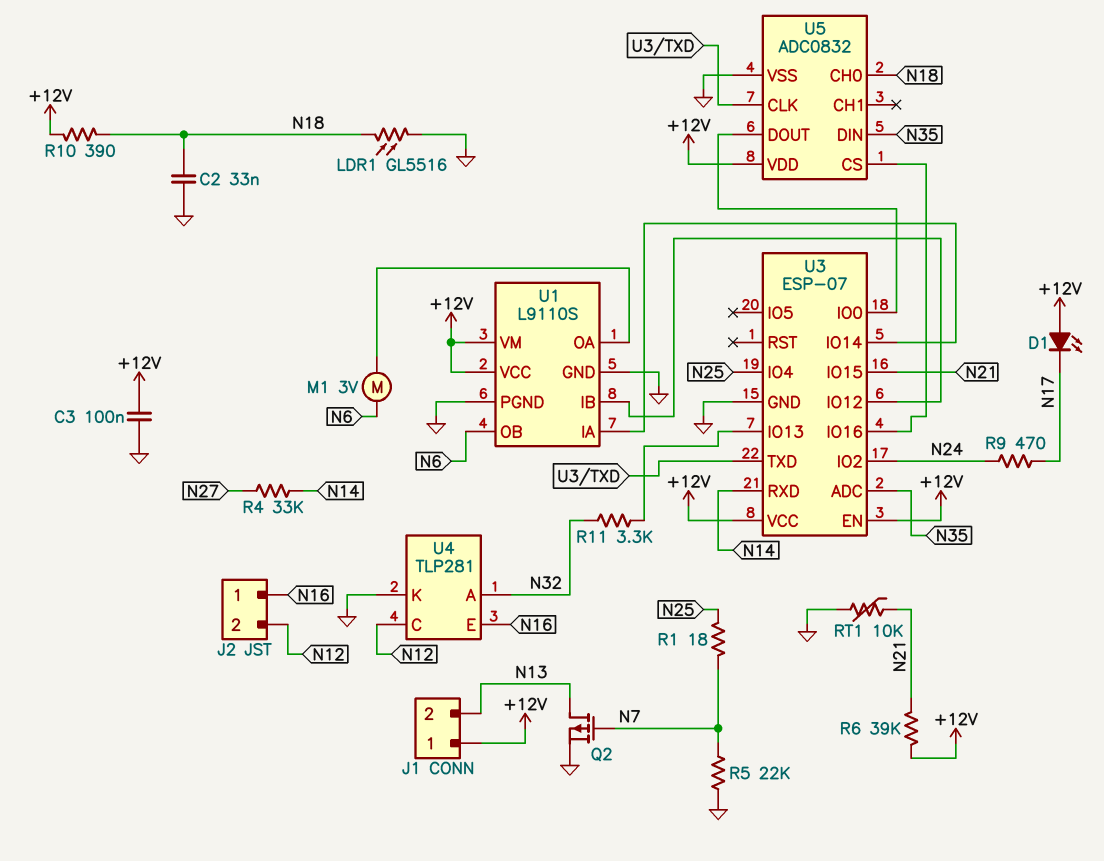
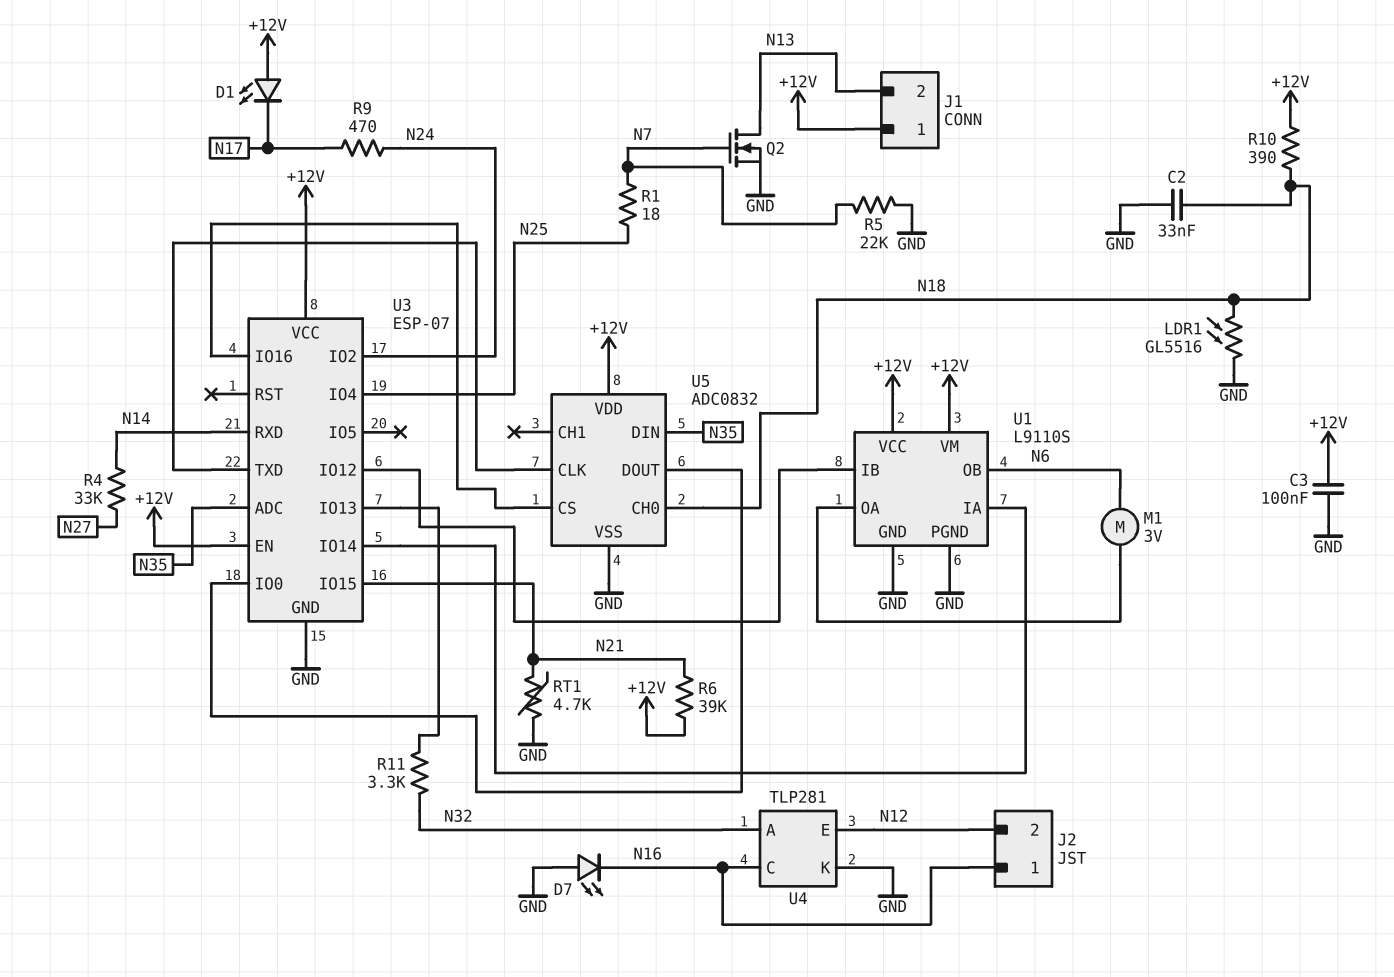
D7: none -> LED (A GND, K N16)
Q2: PMOS (G N7, D N13, S GND) -> NMOS (G N7, D N13, S GND)
RT1: 10k (GND, N21) -> 4.7k (GND, N21)
U4 pin C: N12 -> N16
U4 pin E: N16 -> N12

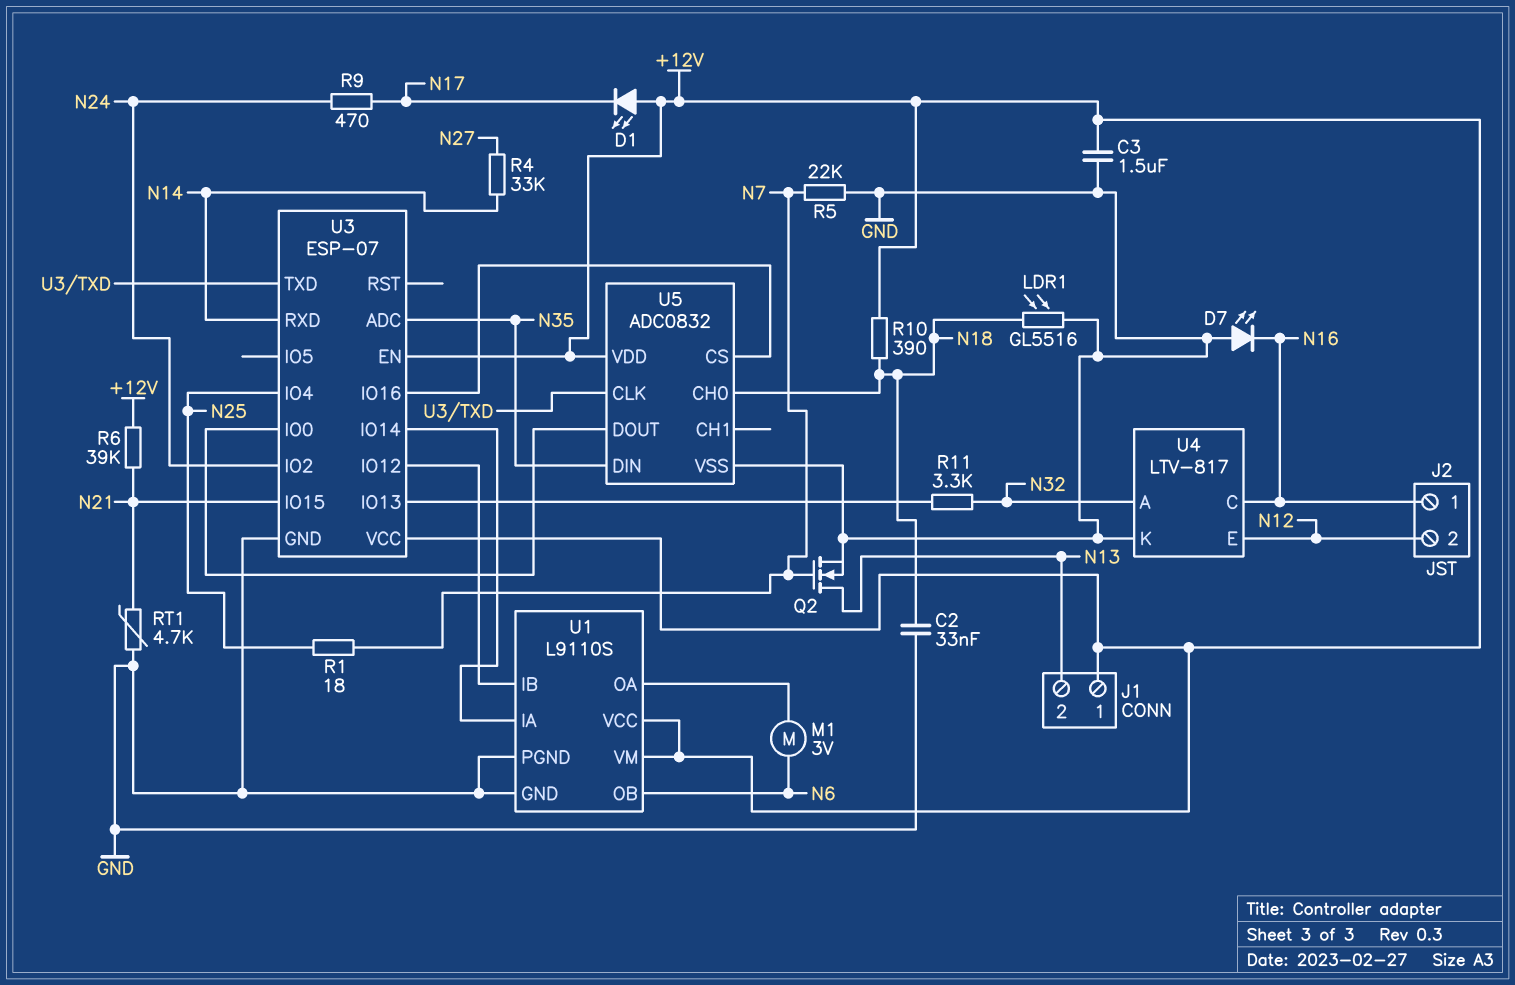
C3: 100nF (+12V, GND) -> 1.5uF (+12V, GND)
U4: TLP281 -> LTV-817

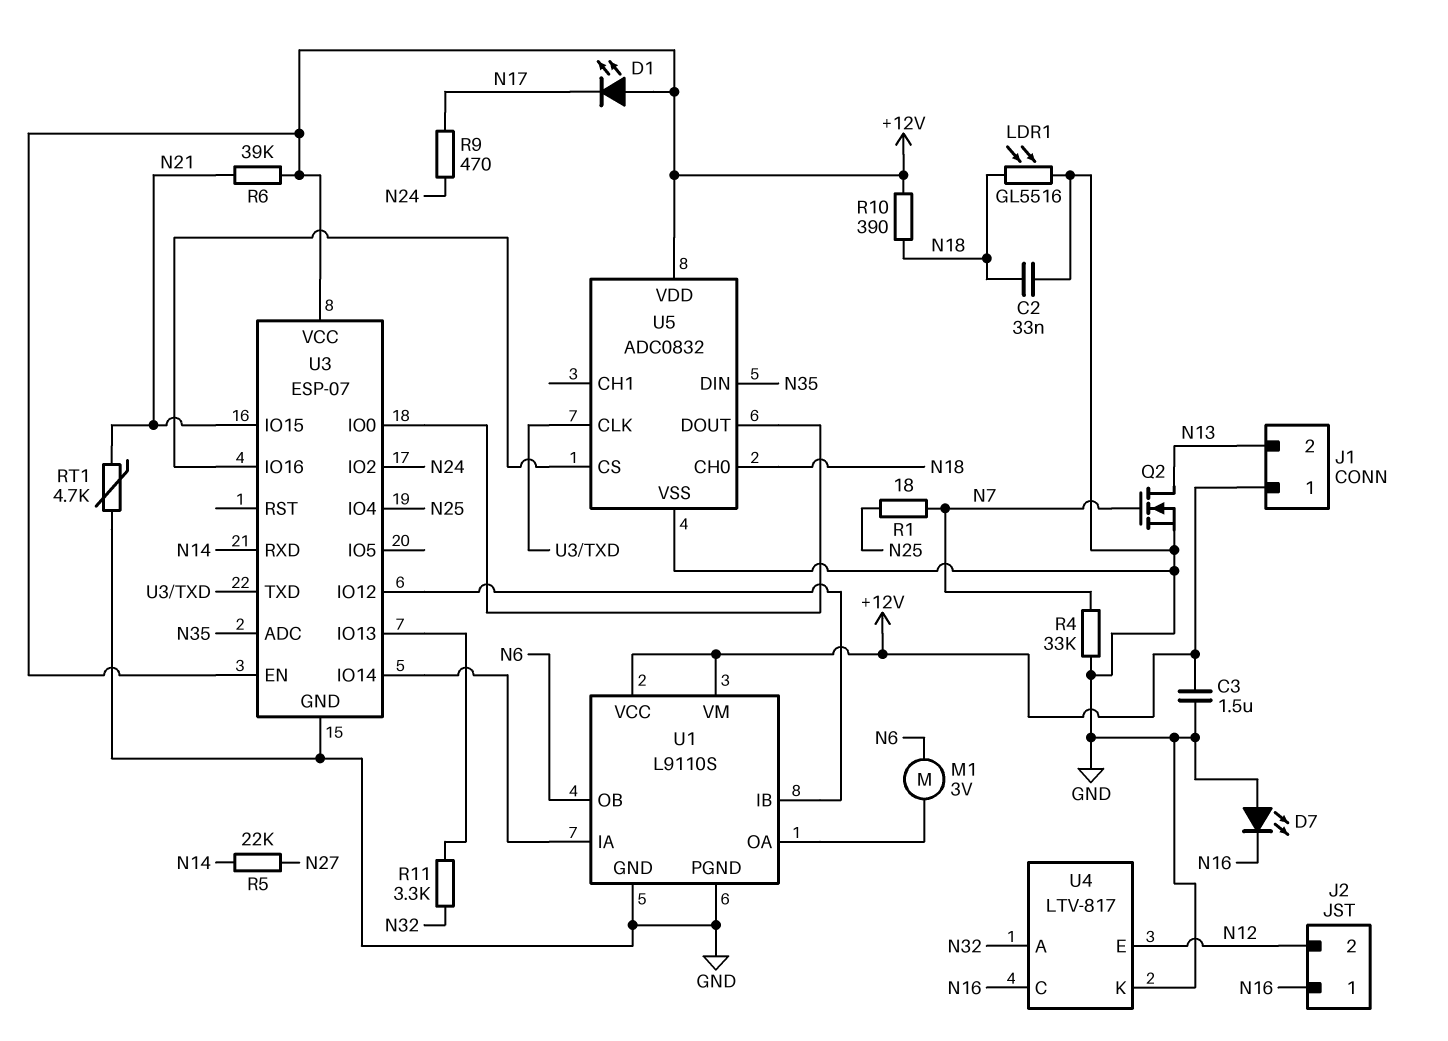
R4: 33k (N14, N27) -> 33k (GND, N7)
R5: 22k (GND, N7) -> 22k (N14, N27)

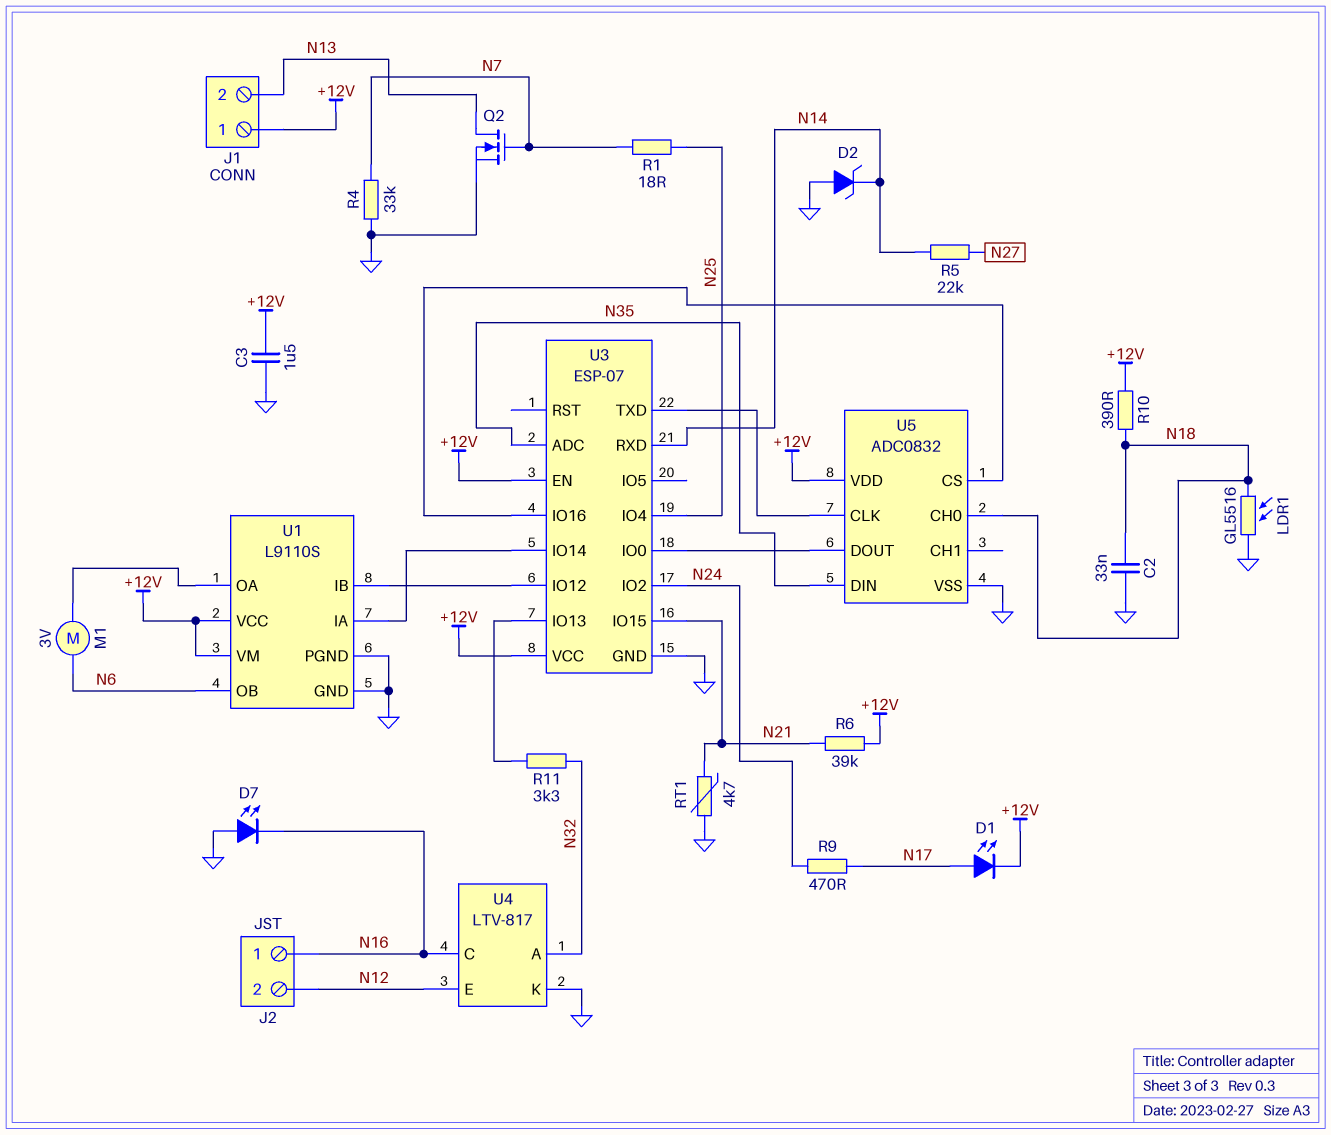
D1: LED (A +12V, K N17) -> LED (A N17, K +12V)
D2: none -> zener (A GND, K N14)

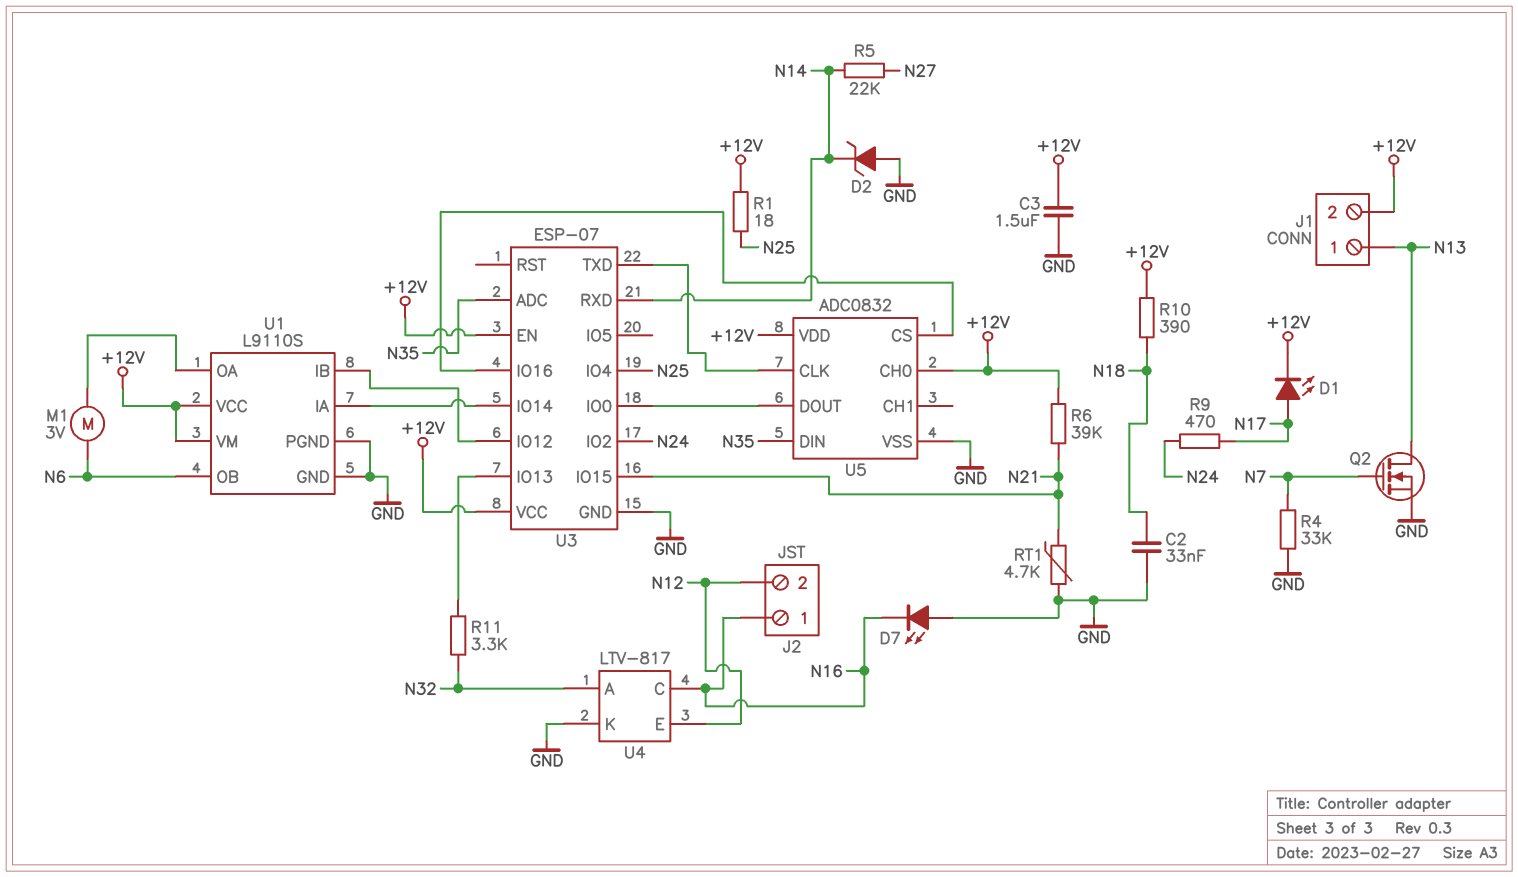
J1 pin 1: +12V -> N13
J1 pin 2: N13 -> +12V
LDR1: GL5516 (GND, N18) -> none
R1: 18 (N7, N25) -> 18 (+12V, N25)
U5 pin CH0: N18 -> +12V

